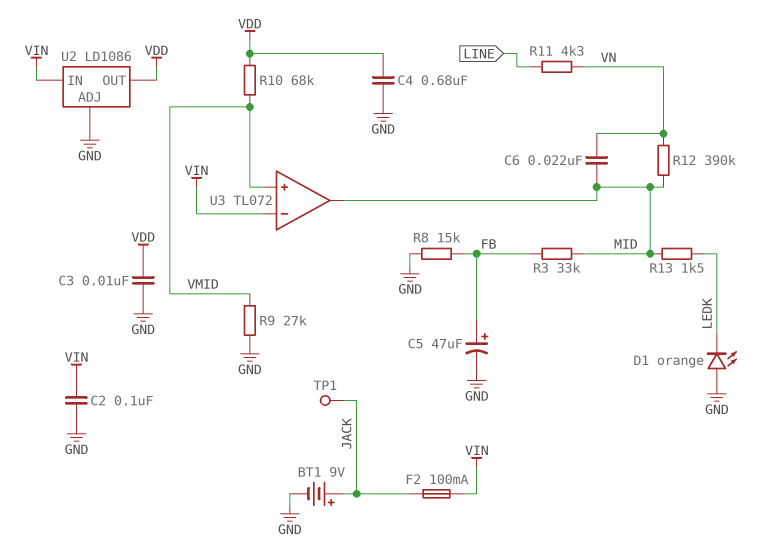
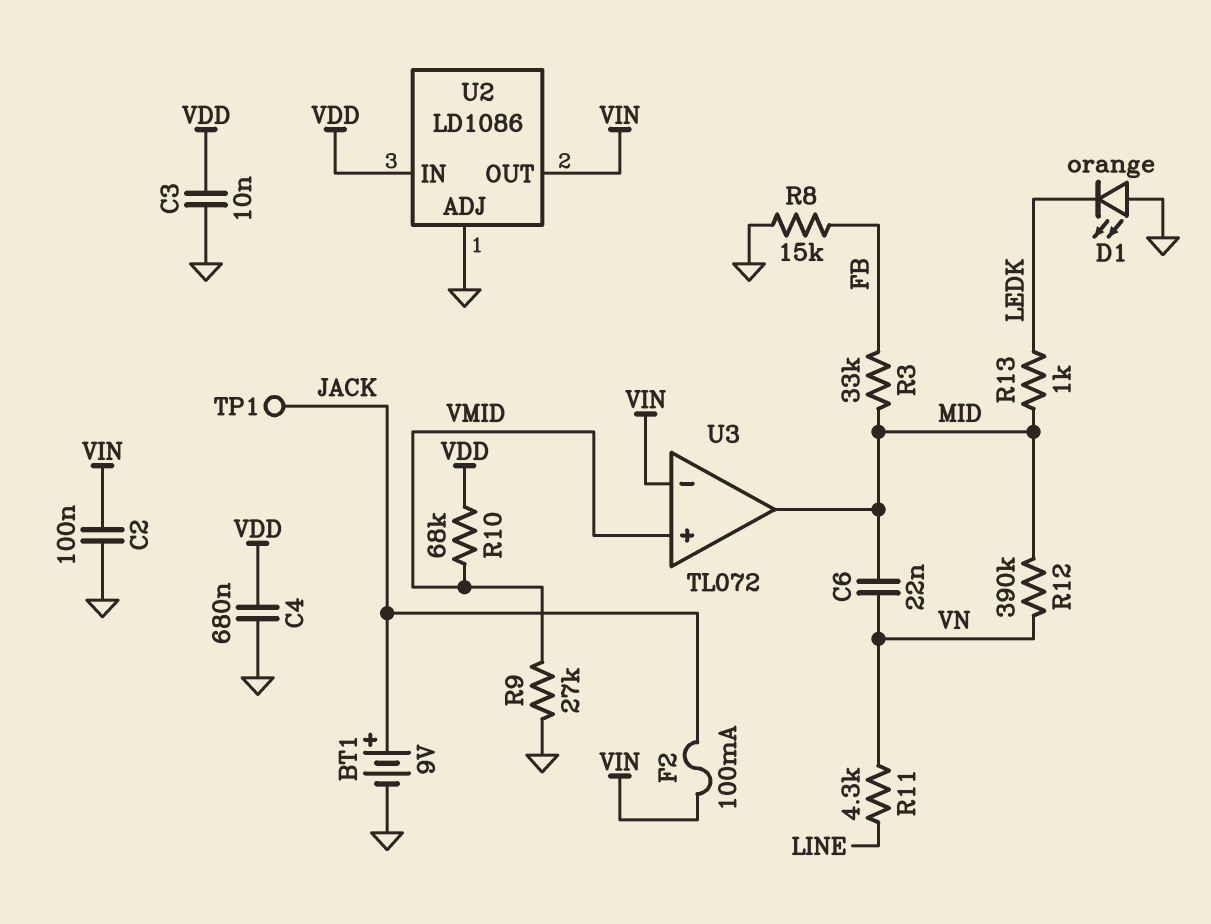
C5: 47uF (plus FB, minus GND) -> none
R13: 1.5k (LEDK, MID) -> 1k (LEDK, MID)
U2 pin IN: VIN -> VDD
U2 pin OUT: VDD -> VIN

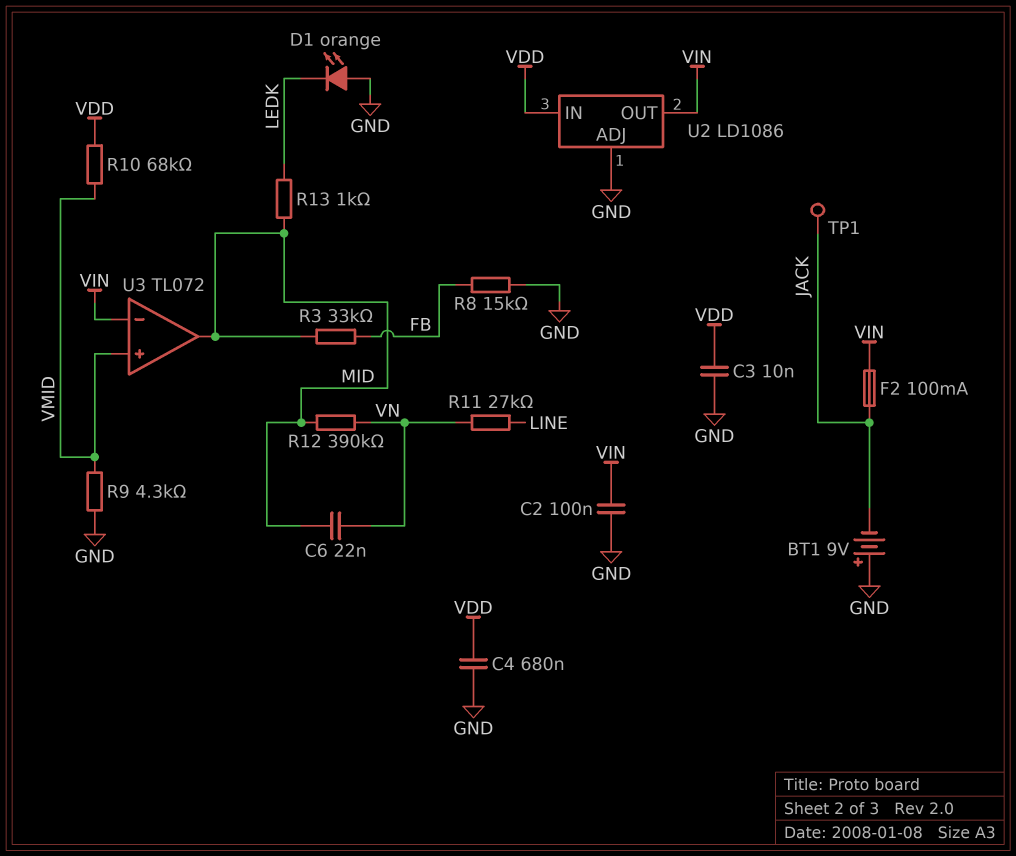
BT1: 9V (plus JACK, minus GND) -> 9V (plus GND, minus JACK)
R9: 27k (GND, VMID) -> 4.3k (GND, VMID)
R11: 4.3k (LINE, VN) -> 27k (LINE, VN)

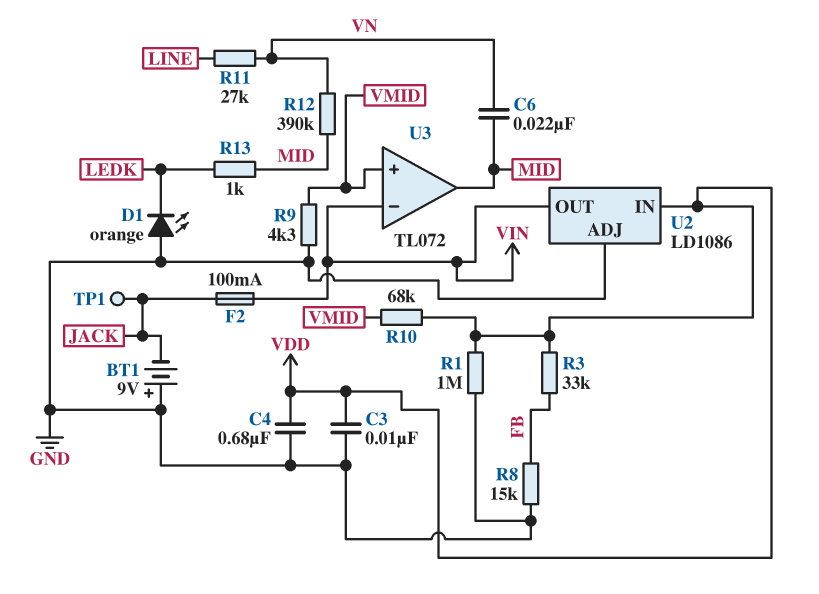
C2: 100nF (GND, VIN) -> none
R1: none -> 1M (GND, VDD)
R3: 33k (FB, MID) -> 33k (FB, VDD)

